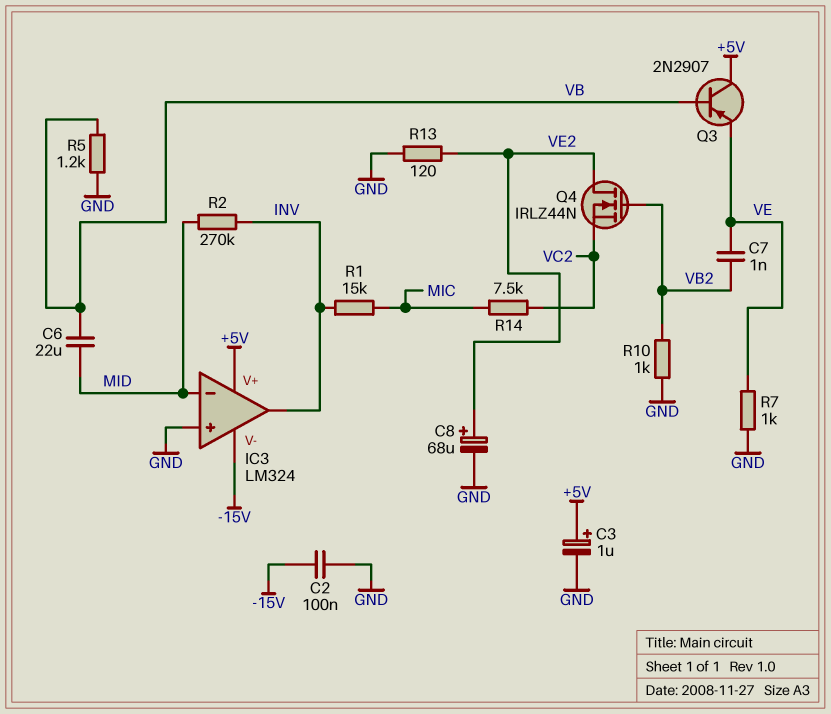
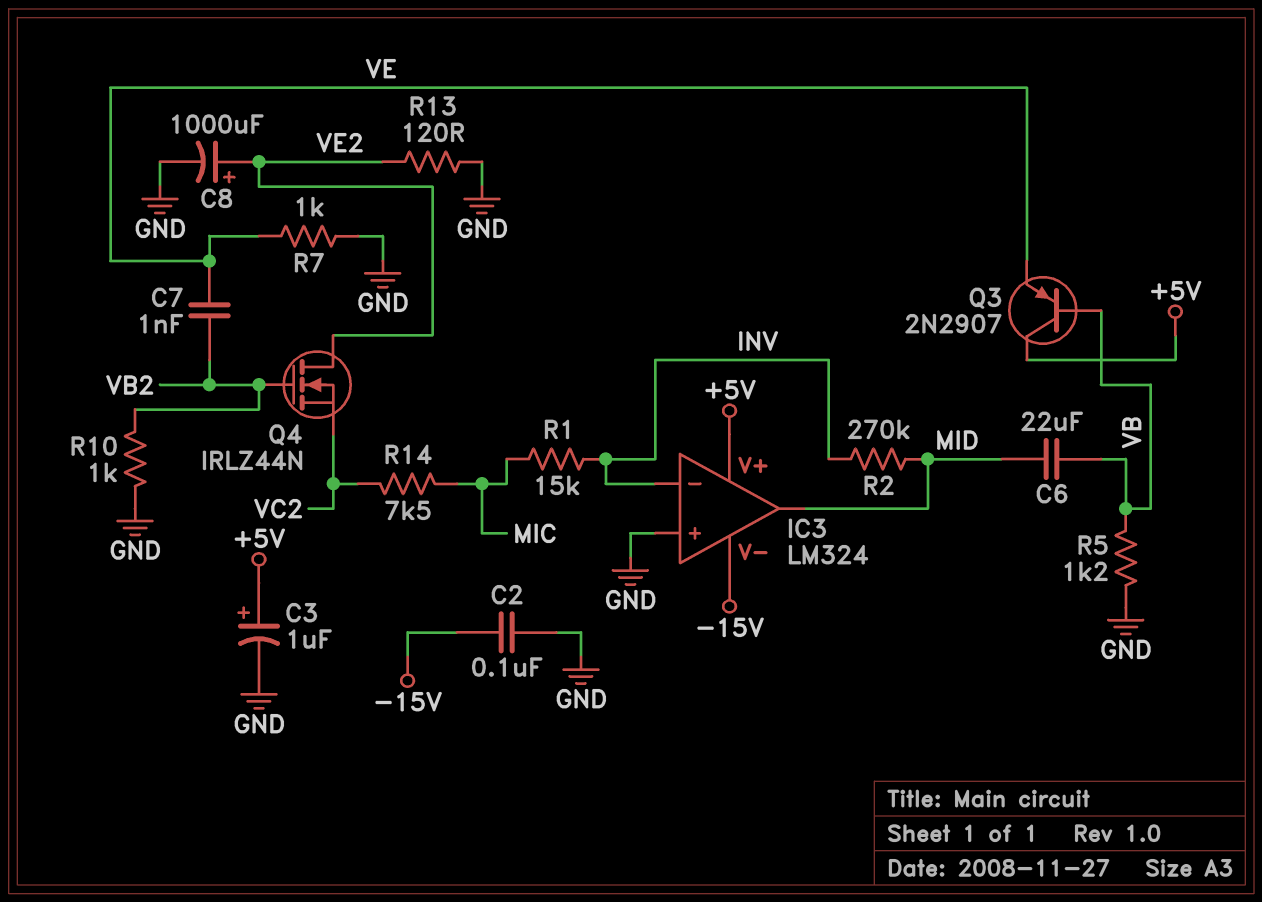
C8: 68uF (plus VE2, minus GND) -> 1000uF (plus VE2, minus GND)
IC3 pin in-: MID -> INV
IC3 pin out: INV -> MID

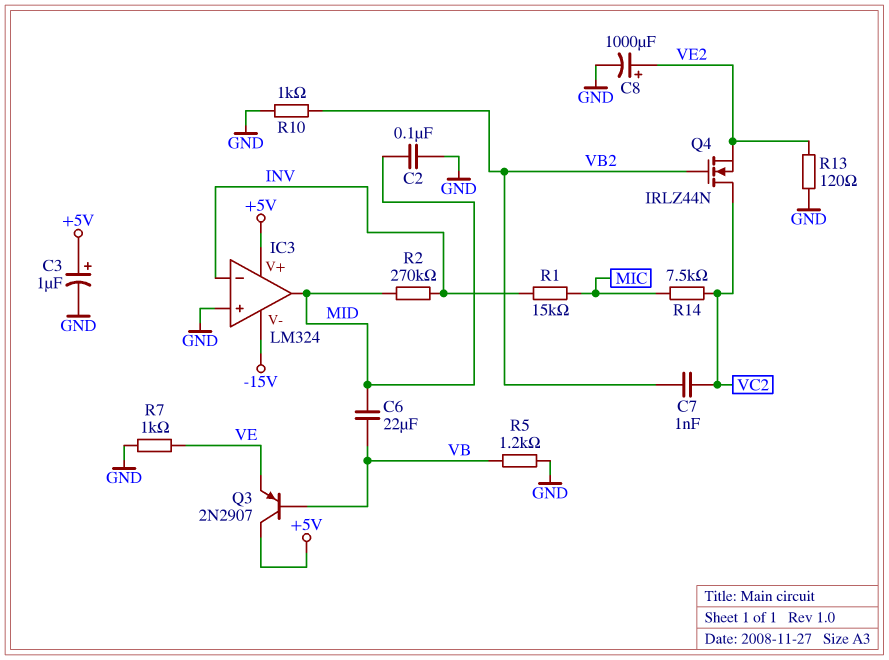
C2: 100nF (-15V, GND) -> 100nF (GND, MID)
C7: 1nF (VB2, VE) -> 1nF (VB2, VC2)
Q4: NMOS IRLZ44N (G VB2, D VE2, S VC2) -> NMOS IRLZ44N (G VB2, D VC2, S VE2)

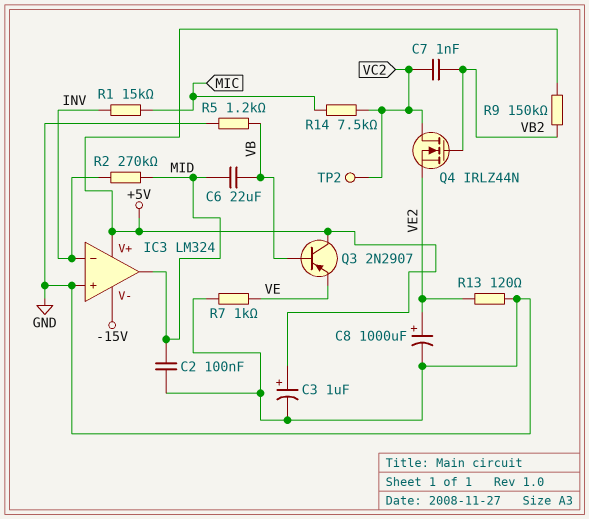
R9: none -> 150k (+5V, VB2)
R10: 1k (GND, VB2) -> none
TP2: none -> test point (VC2)

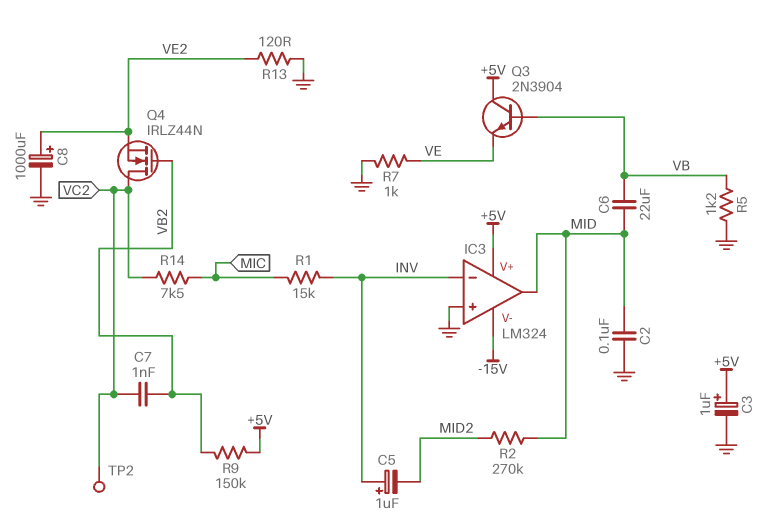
C5: none -> 1uF (plus INV, minus MID2)
Q3: PNP 2N2907 (B VB, C +5V, E VE) -> NPN 2N3904 (B VB, C +5V, E VE)
R2: 270k (INV, MID) -> 270k (MID, MID2)

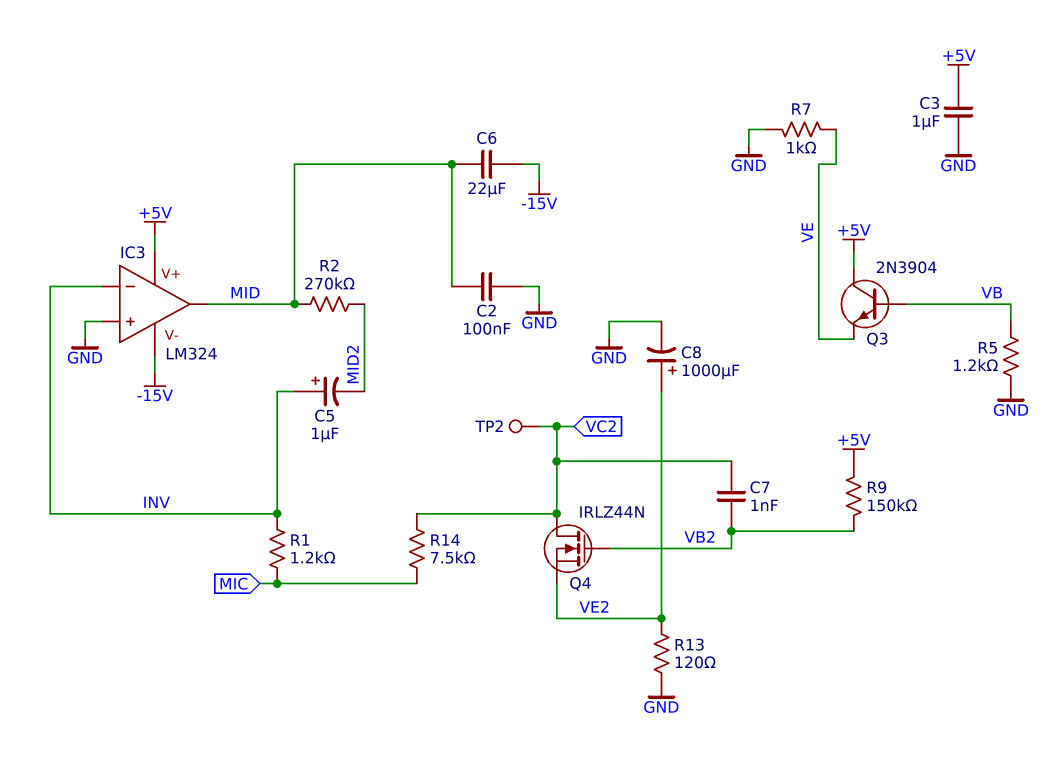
C3: 1uF (plus +5V, minus GND) -> 1uF (+5V, GND)
C6: 22uF (MID, VB) -> 22uF (-15V, MID)
R1: 15k (INV, MIC) -> 1.2k (INV, MIC)

